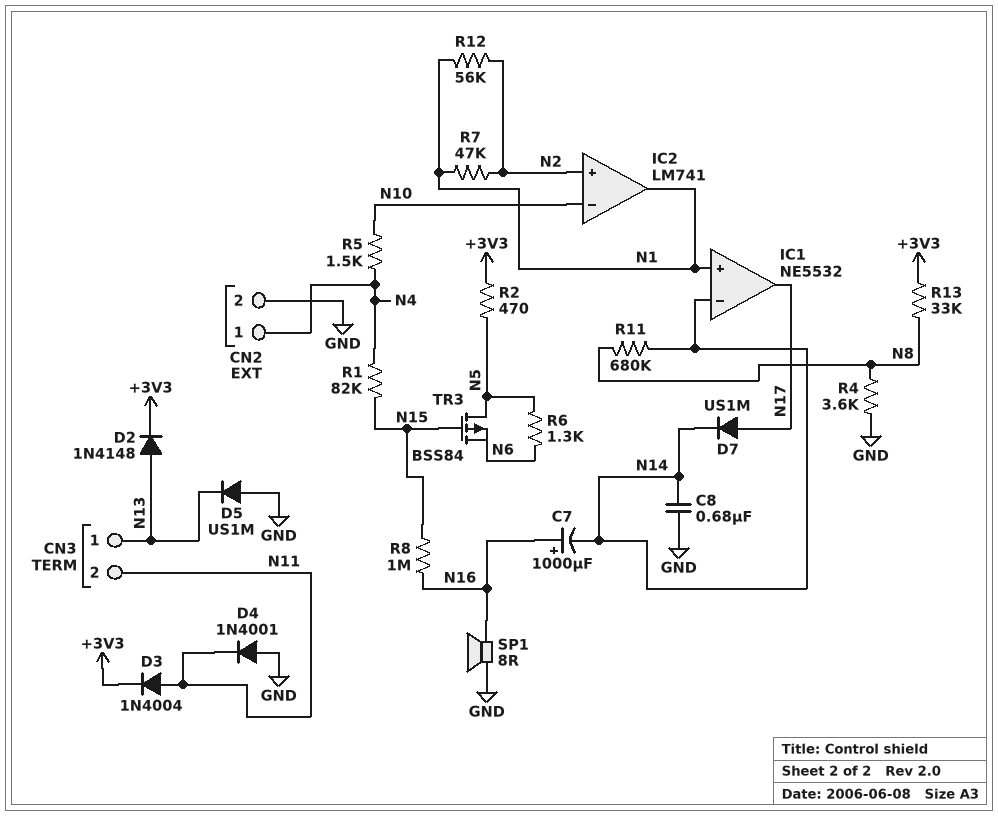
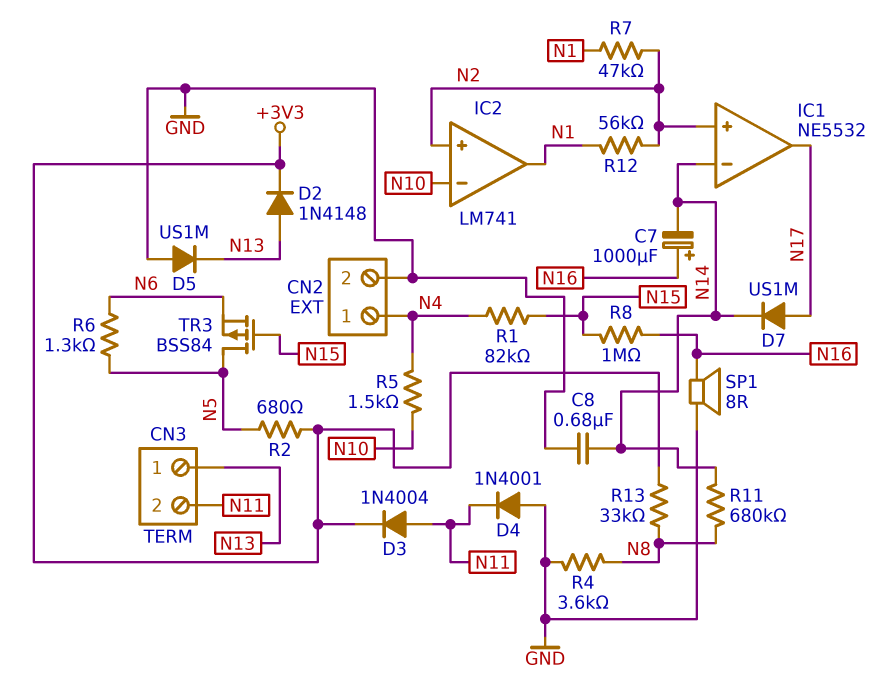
IC1 pin in+: N1 -> N2
R2: 470 (+3V3, N5) -> 680 (+3V3, N5)

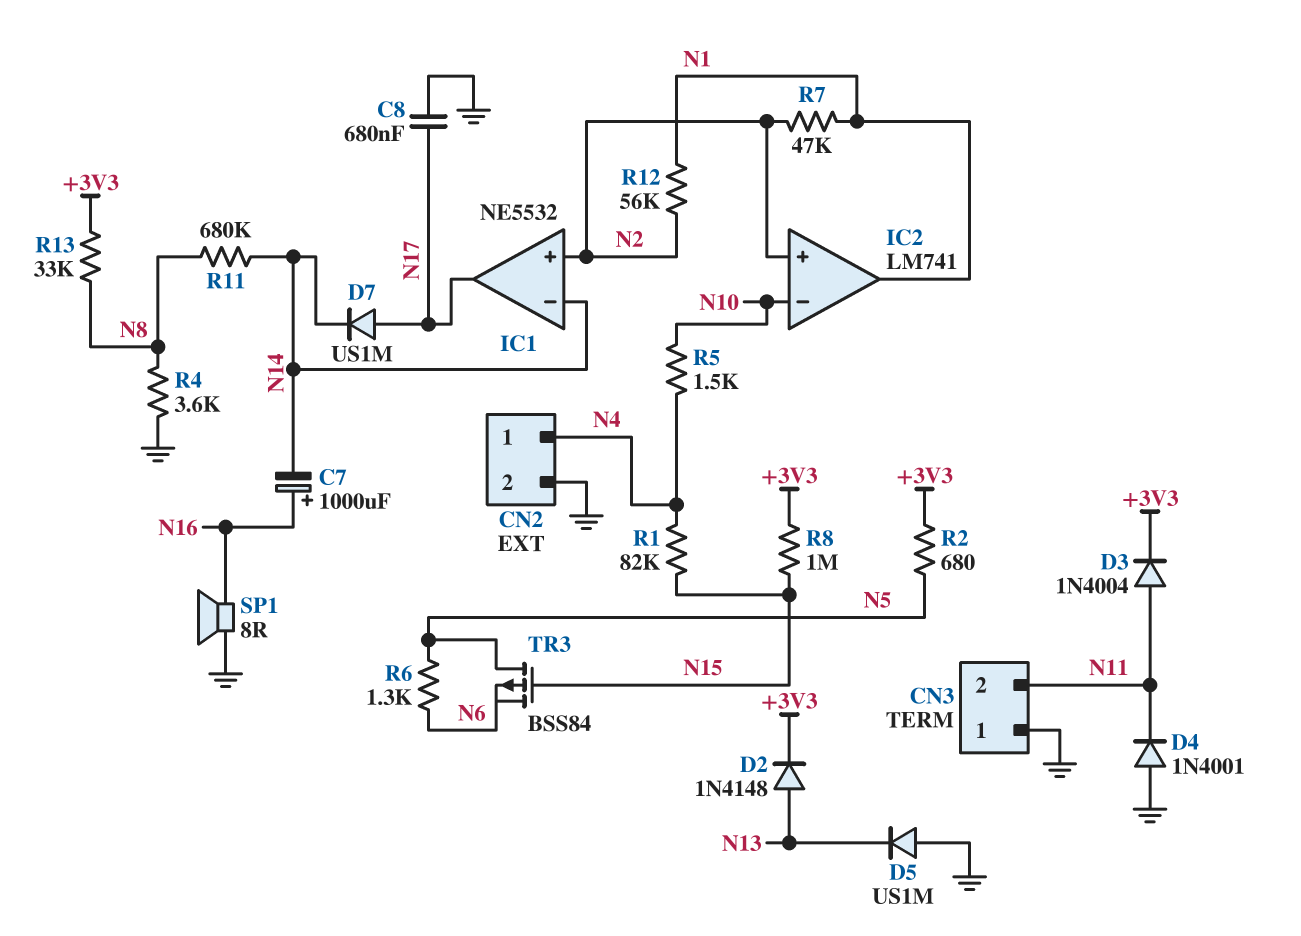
C8: 680nF (GND, N14) -> 680nF (GND, N17)
CN3 pin 1: N13 -> GND
R8: 1M (N15, N16) -> 1M (+3V3, N15)

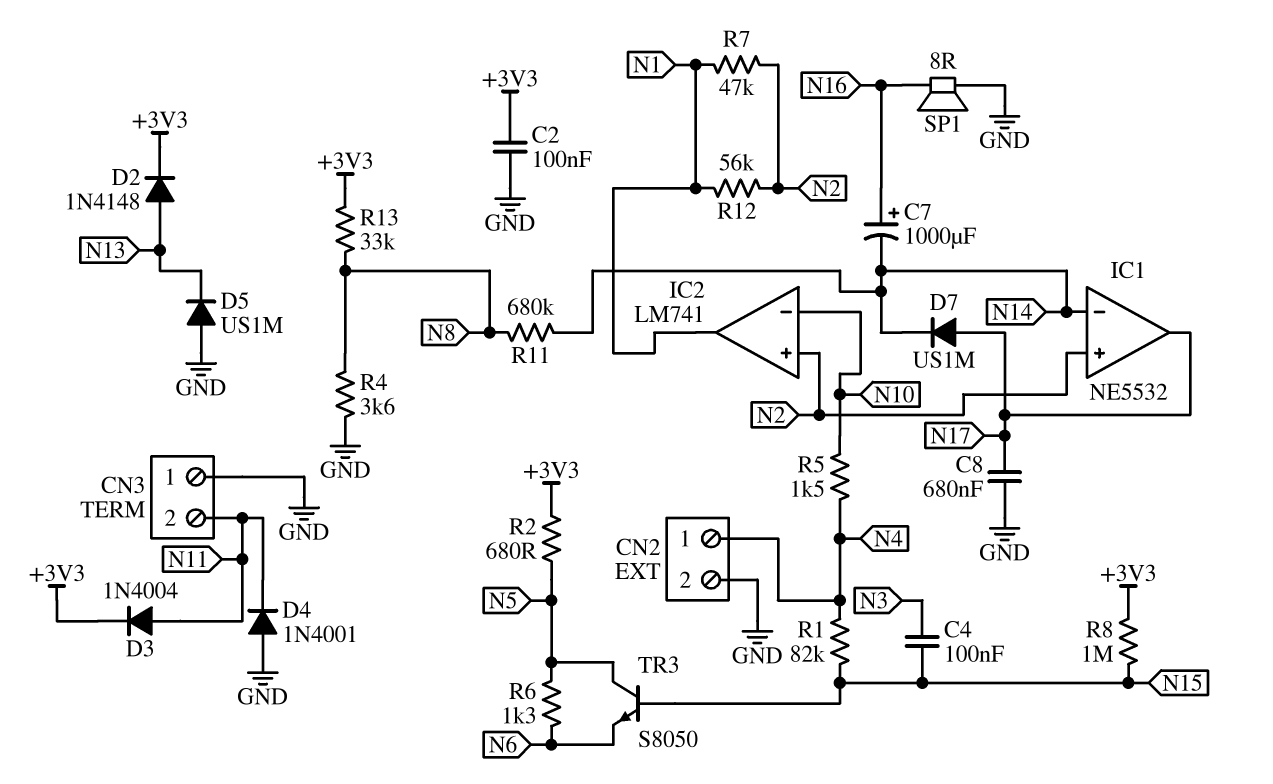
C2: none -> 100nF (+3V3, GND)
C4: none -> 100nF (N3, N15)
TR3: PMOS BSS84 (G N15, D N5, S N6) -> NPN S8050 (B N15, C N5, E N6)

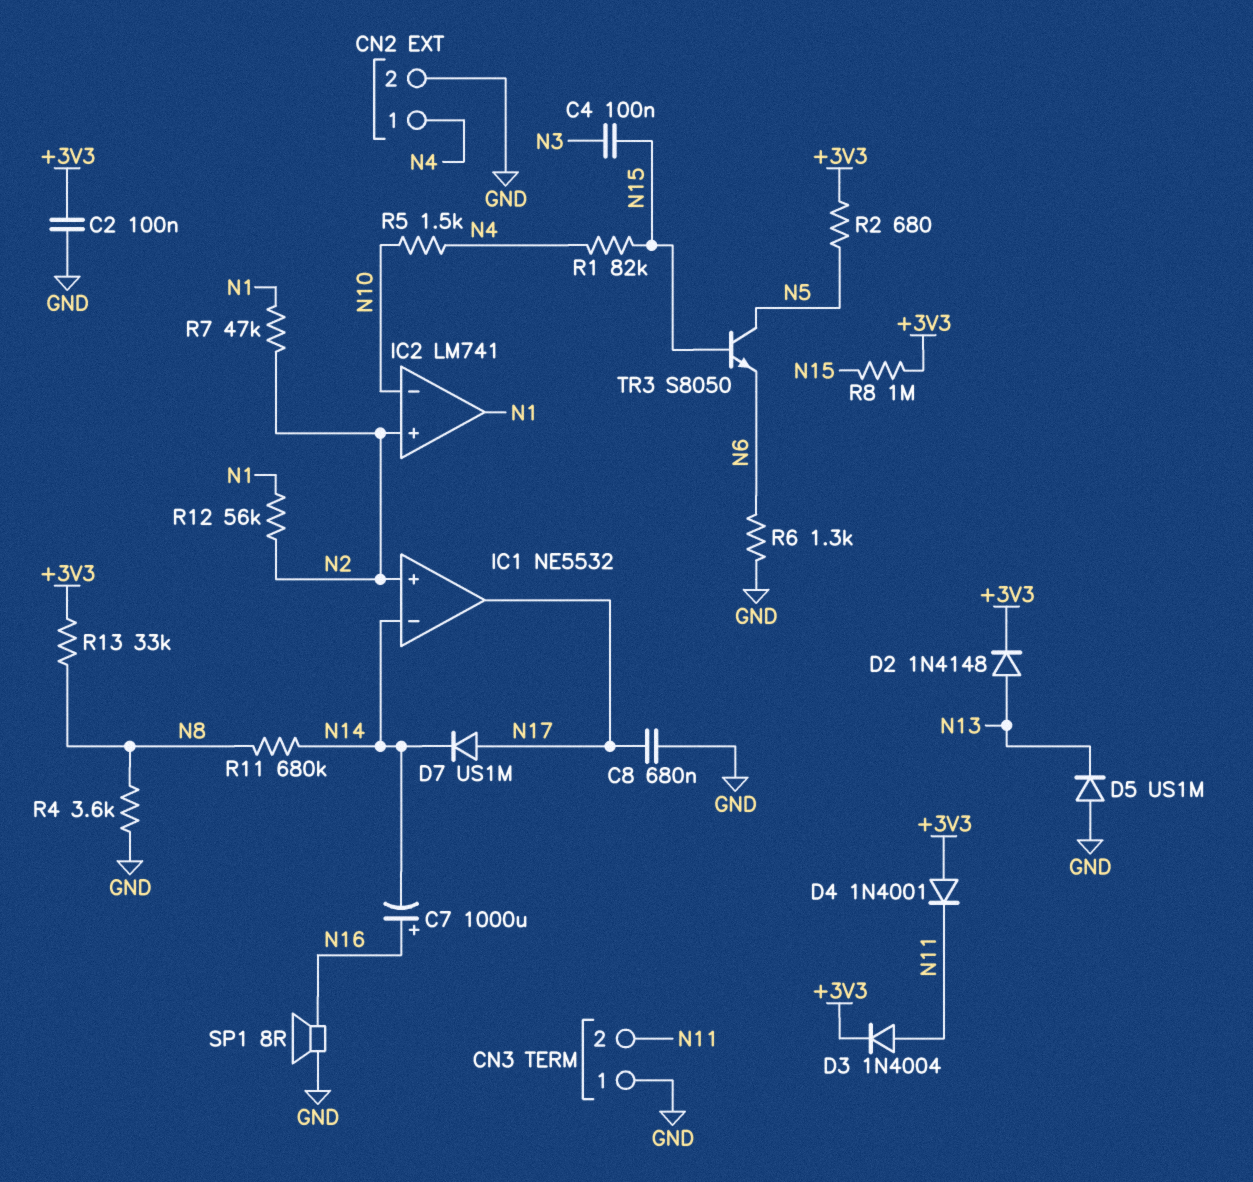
D4: diode 1N4001 (A GND, K N11) -> diode 1N4001 (A +3V3, K N11)
R6: 1.3k (N5, N6) -> 1.3k (GND, N6)

